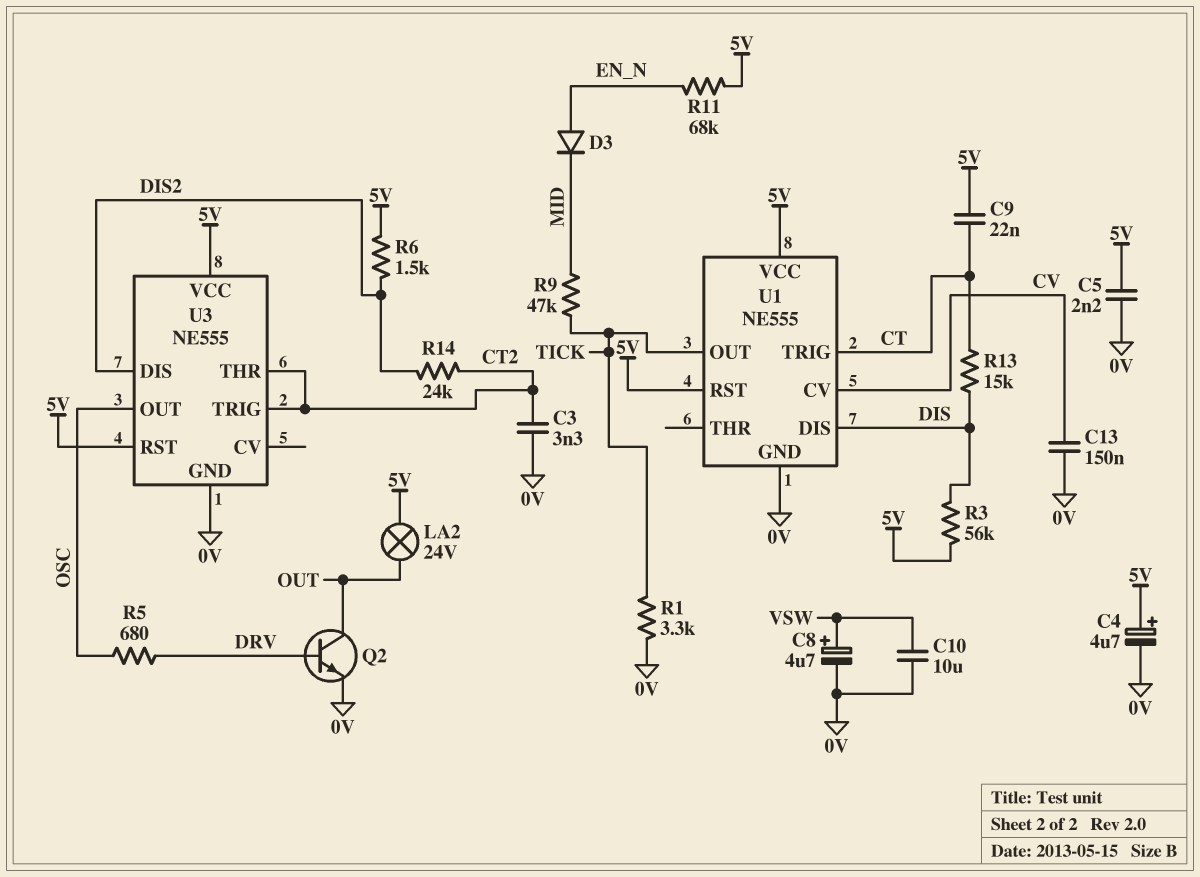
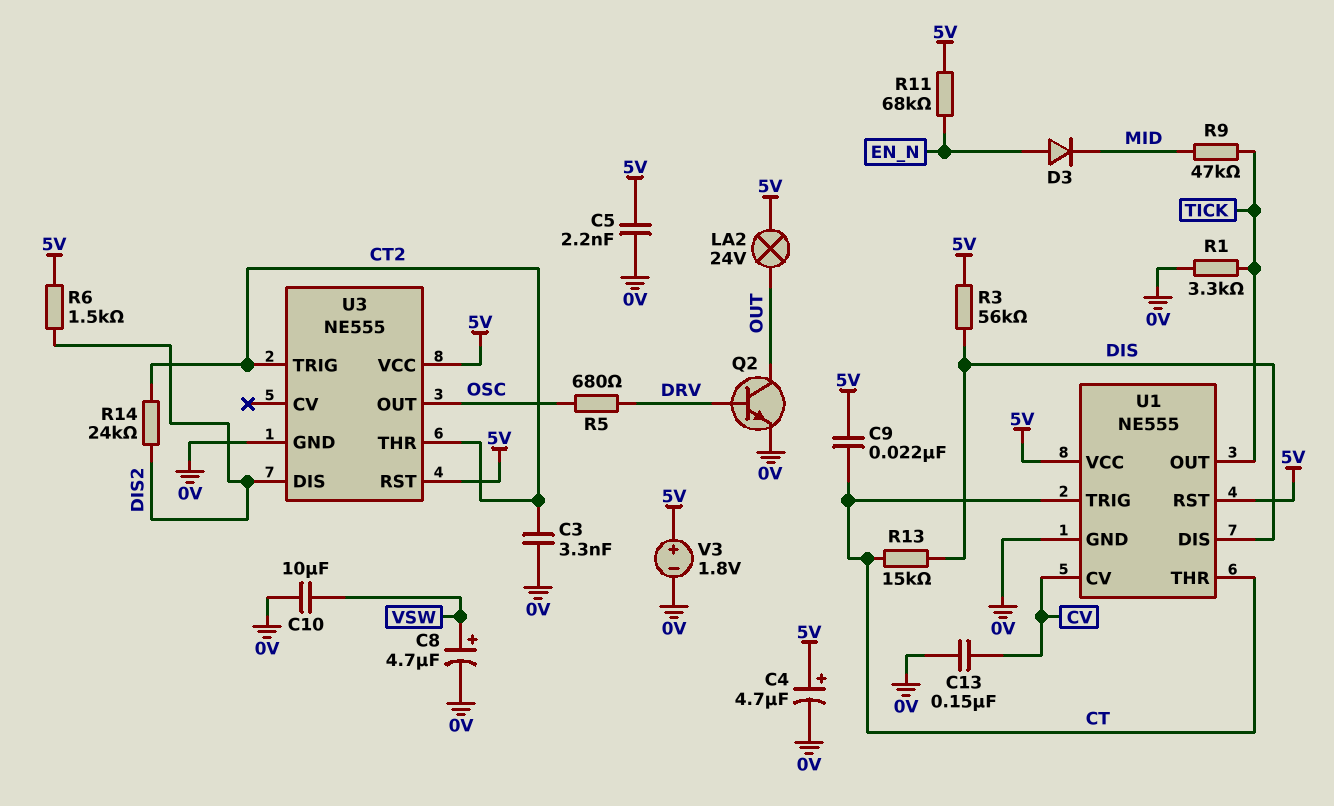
U1 pin THR: none -> CT
V3: none -> 1.8V (plus 5V, minus 0V)

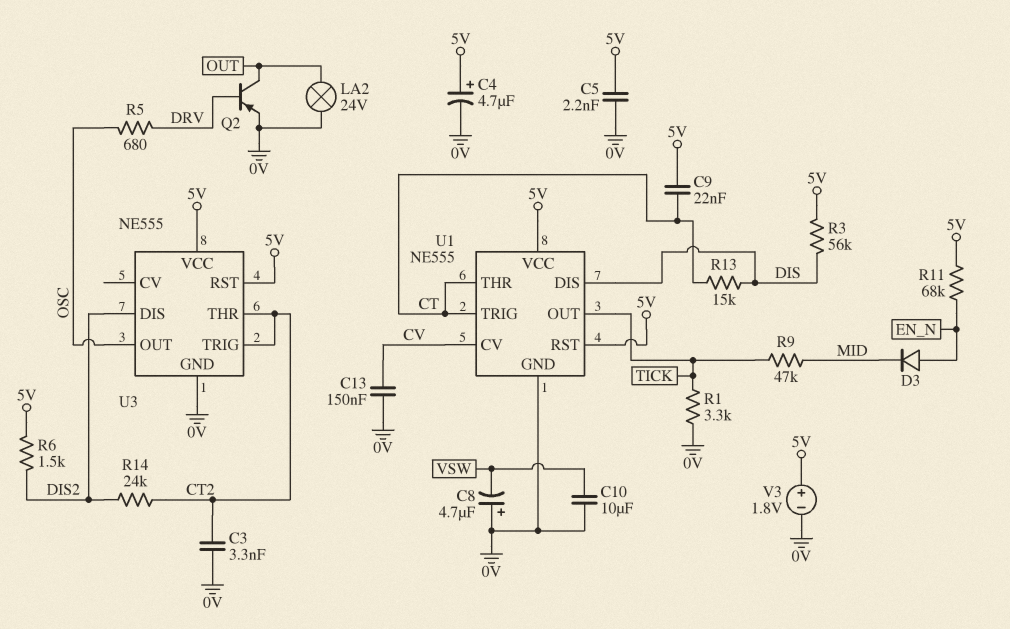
C8: 4.7uF (plus VSW, minus 0V) -> 4.7uF (plus 0V, minus VSW)
LA2: lamp 24V (5V, OUT) -> lamp 24V (0V, OUT)
Q2: NPN (B DRV, C OUT, E 0V) -> PNP (B DRV, C OUT, E 0V)

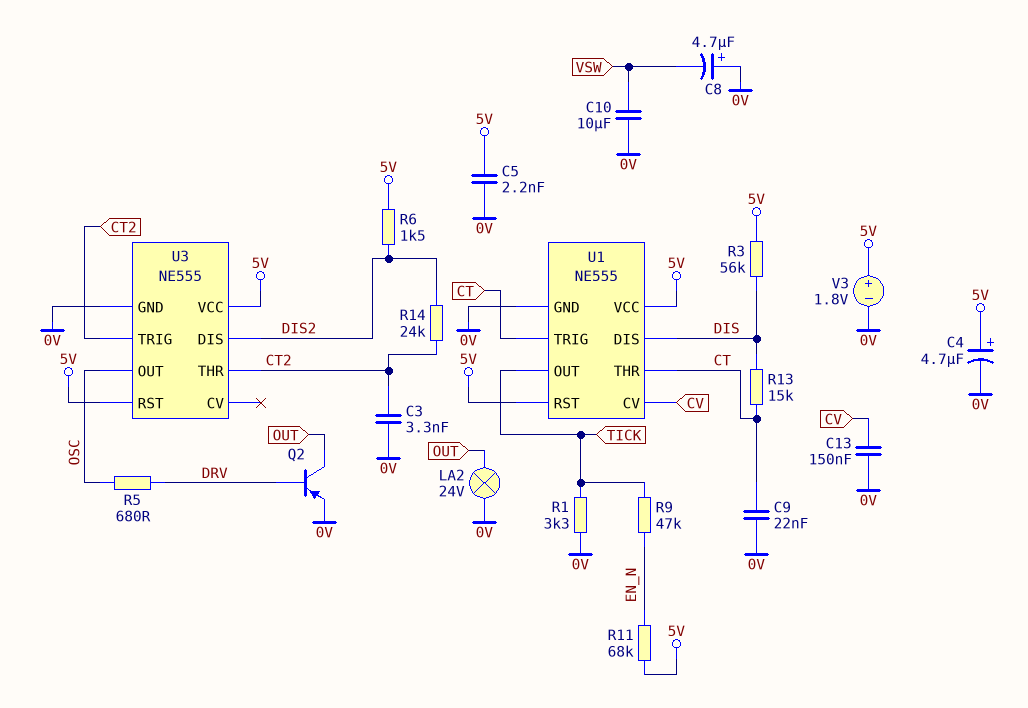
C9: 22nF (5V, CT) -> 22nF (0V, CT)
D3: diode (A EN_N, K MID) -> none
R9: 47k (MID, TICK) -> 47k (EN_N, TICK)

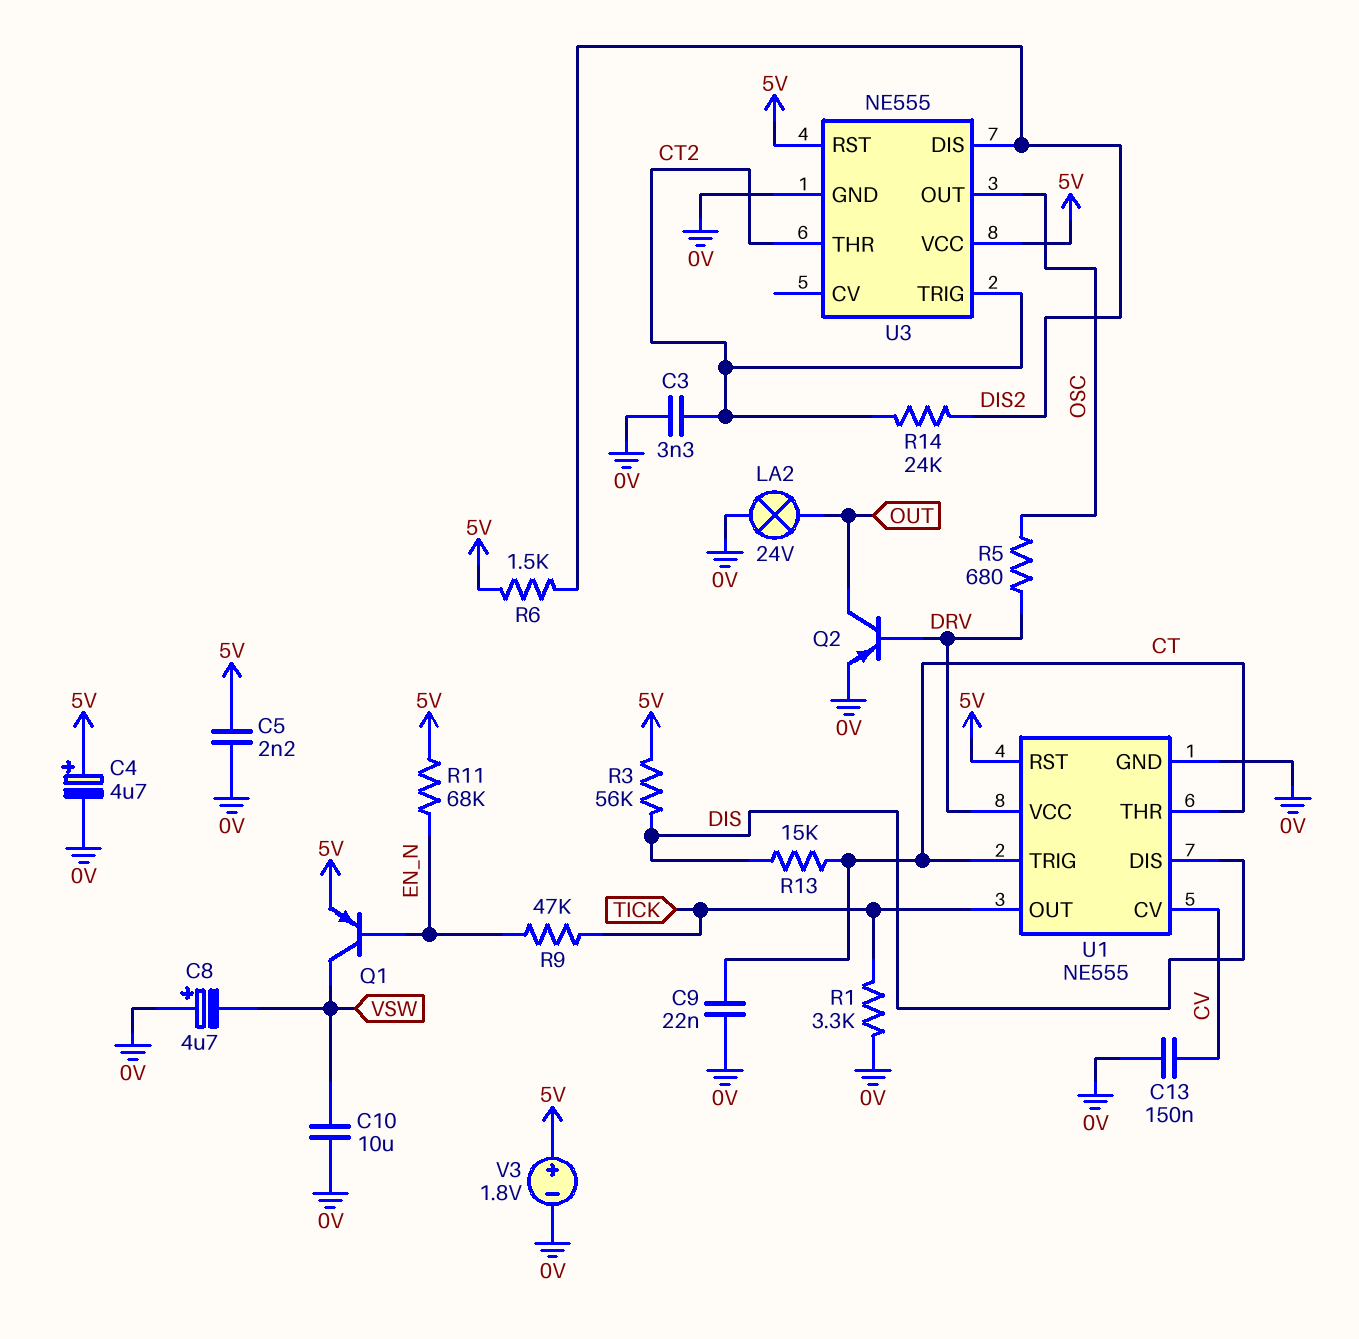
Q1: none -> PNP (B EN_N, C VSW, E 5V)
U1 pin VCC: 5V -> DRV

